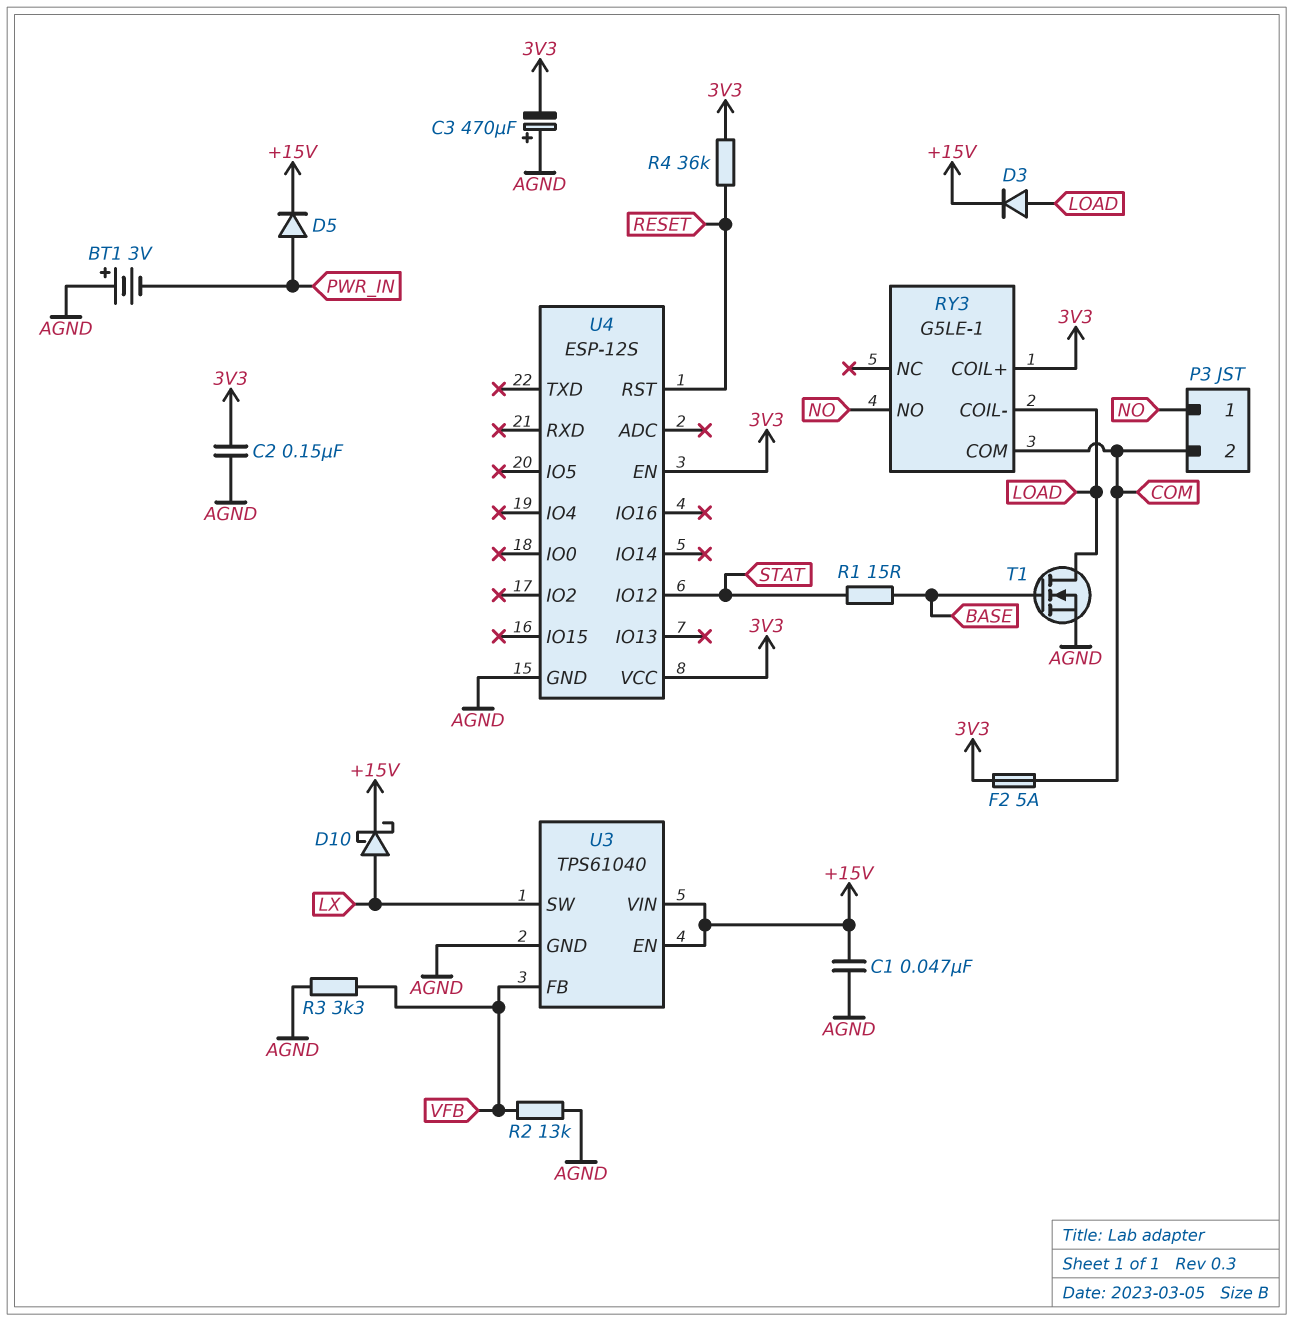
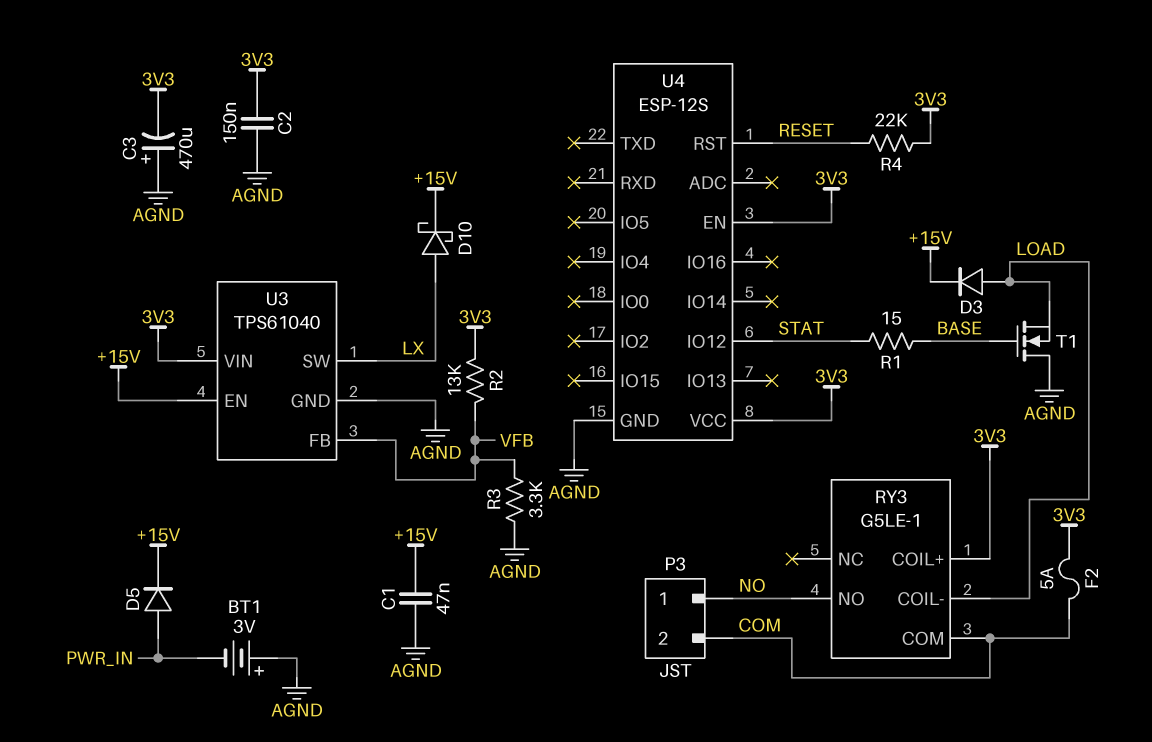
R2: 13k (AGND, VFB) -> 13k (3V3, VFB)
R4: 36k (3V3, RESET) -> 22k (3V3, RESET)
T1: NMOS (G BASE, D LOAD, S AGND) -> NMOS (G BASE, D AGND, S LOAD)
U3 pin VIN: +15V -> 3V3

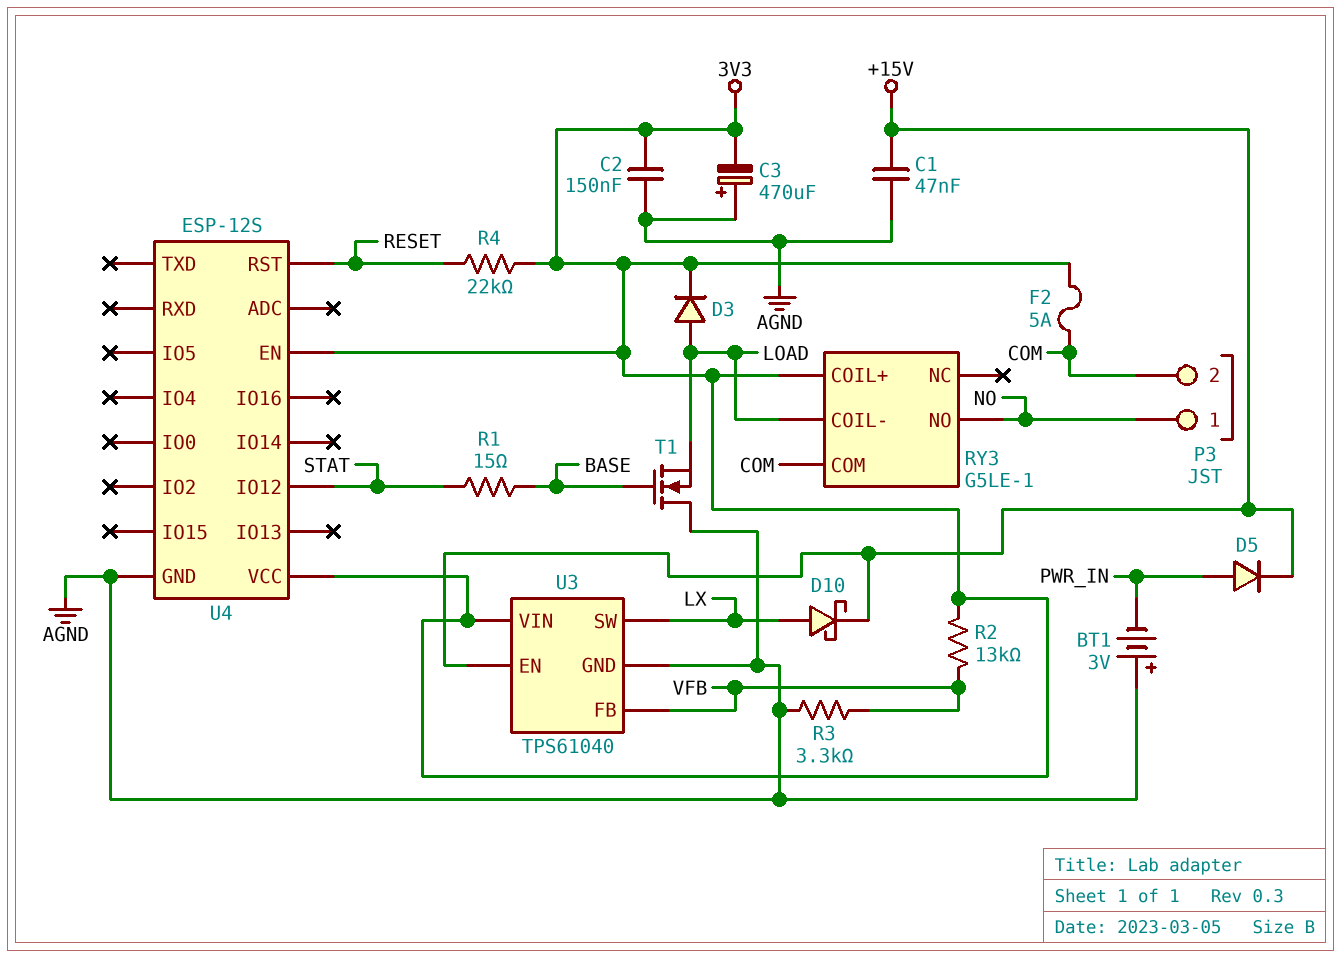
D3: diode (A LOAD, K +15V) -> diode (A LOAD, K 3V3)

